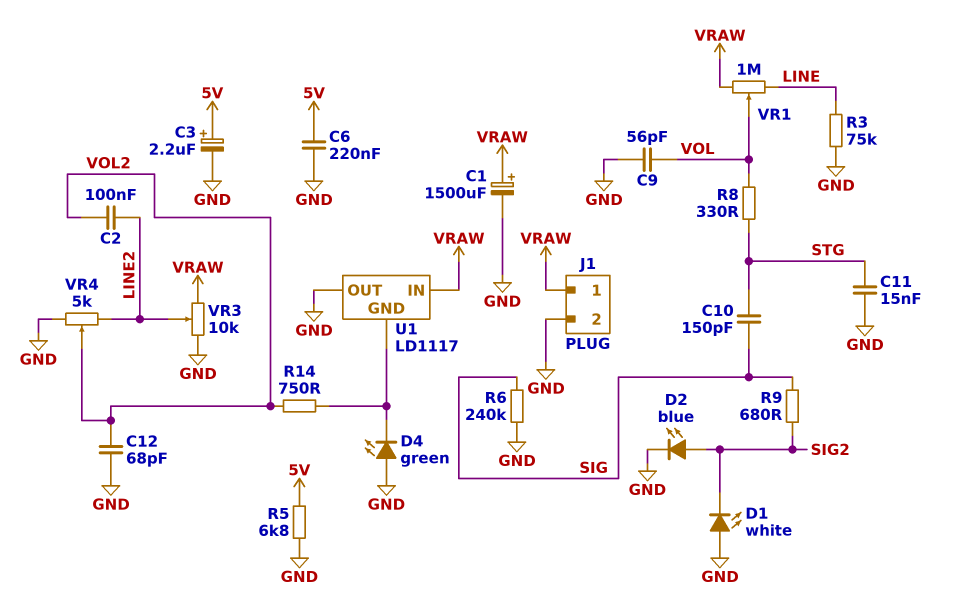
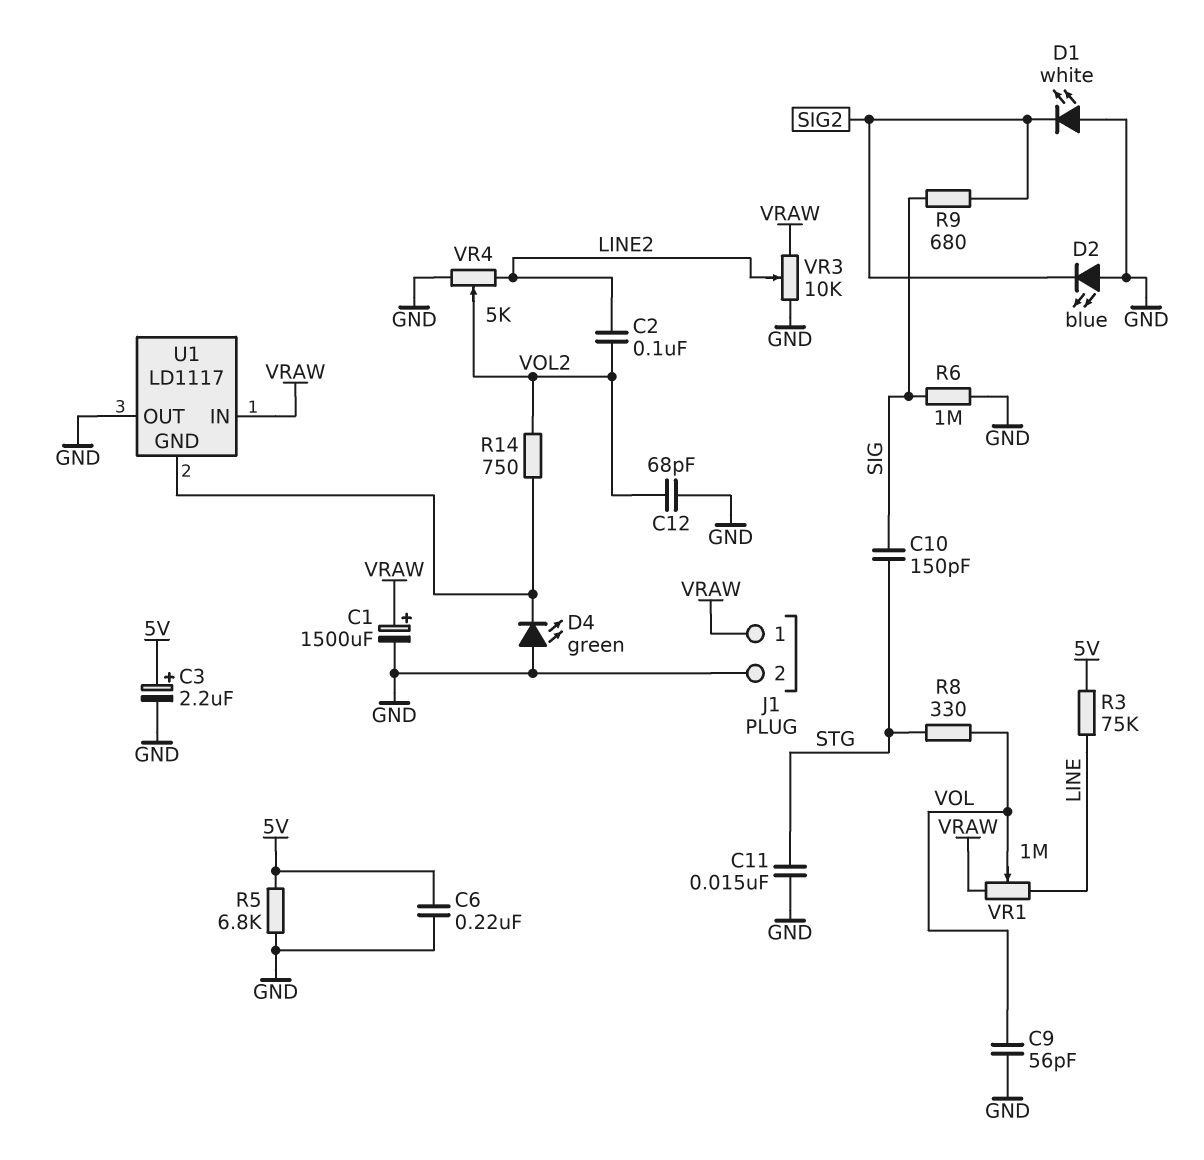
D2: LED blue (A SIG2, K GND) -> LED blue (A GND, K SIG2)
R3: 75k (GND, LINE) -> 75k (5V, LINE)
R6: 240k (GND, SIG) -> 1M (GND, SIG)

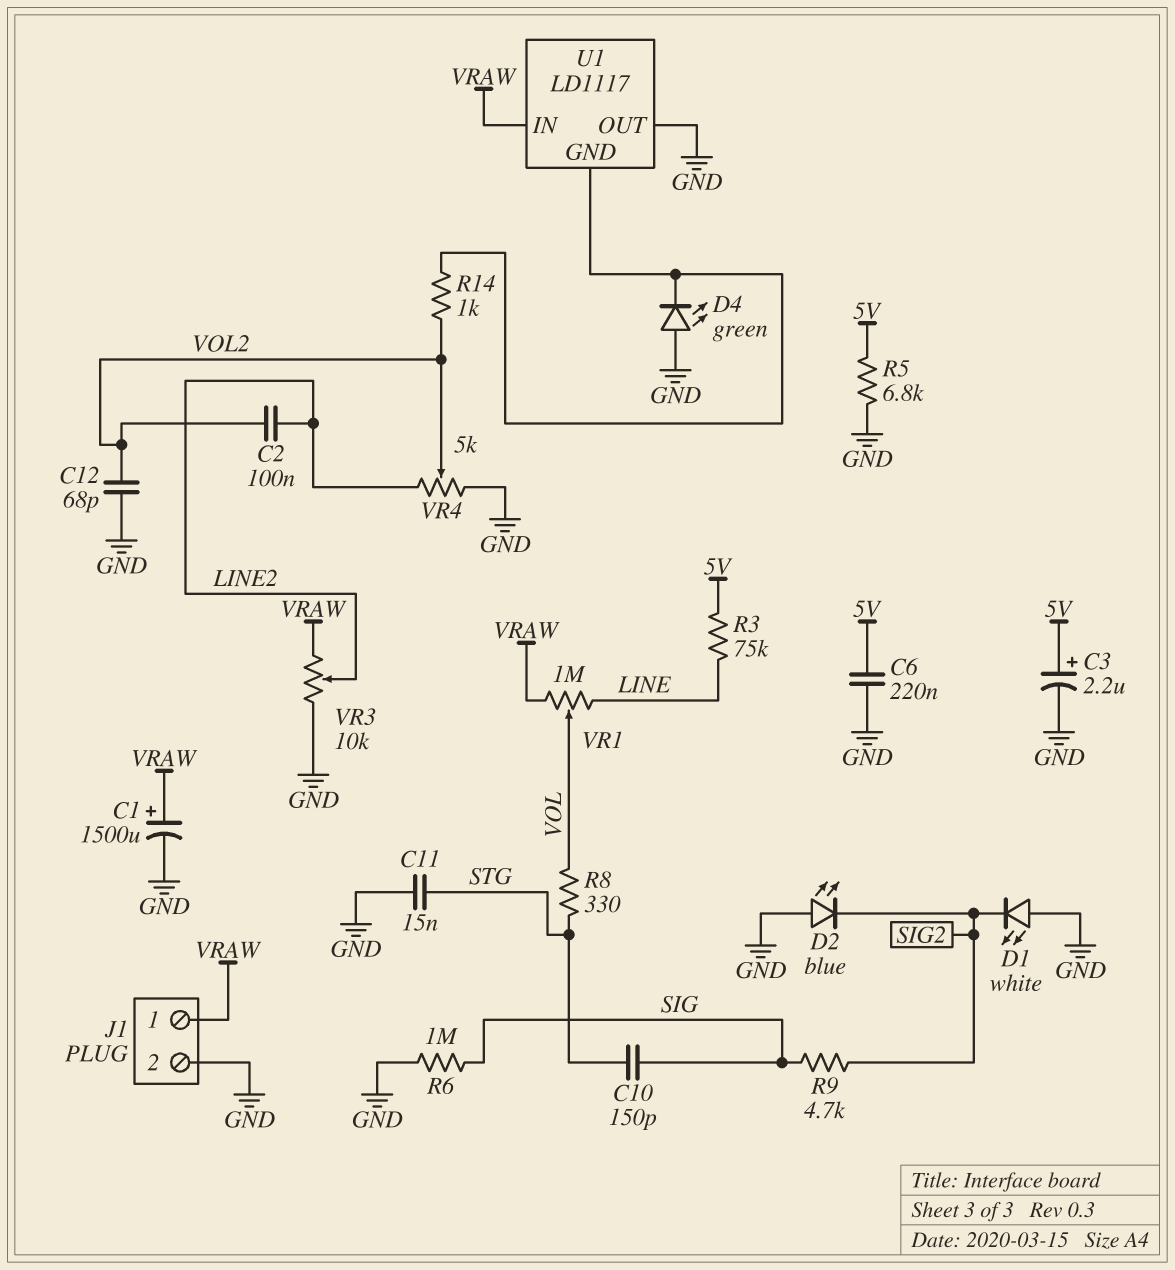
C9: 56pF (GND, VOL) -> none
R9: 680 (SIG, SIG2) -> 4.7k (SIG, SIG2)
R14: 750 (U1/GND, VOL2) -> 1k (U1/GND, VOL2)

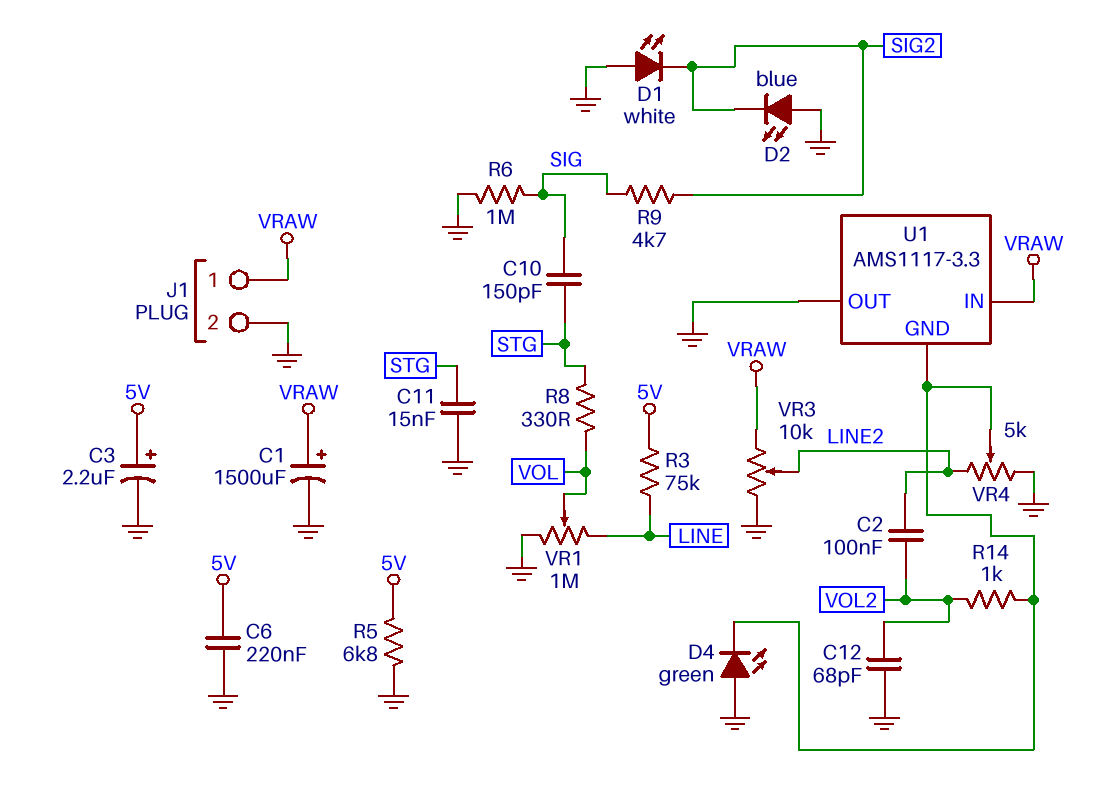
U1: LD1117 -> AMS1117-3.3
VR1: 1M (LINE, VRAW, wiper VOL) -> 1M (GND, LINE, wiper VOL)
VR4: 5k (GND, LINE2, wiper VOL2) -> 5k (GND, LINE2, wiper U1/GND)

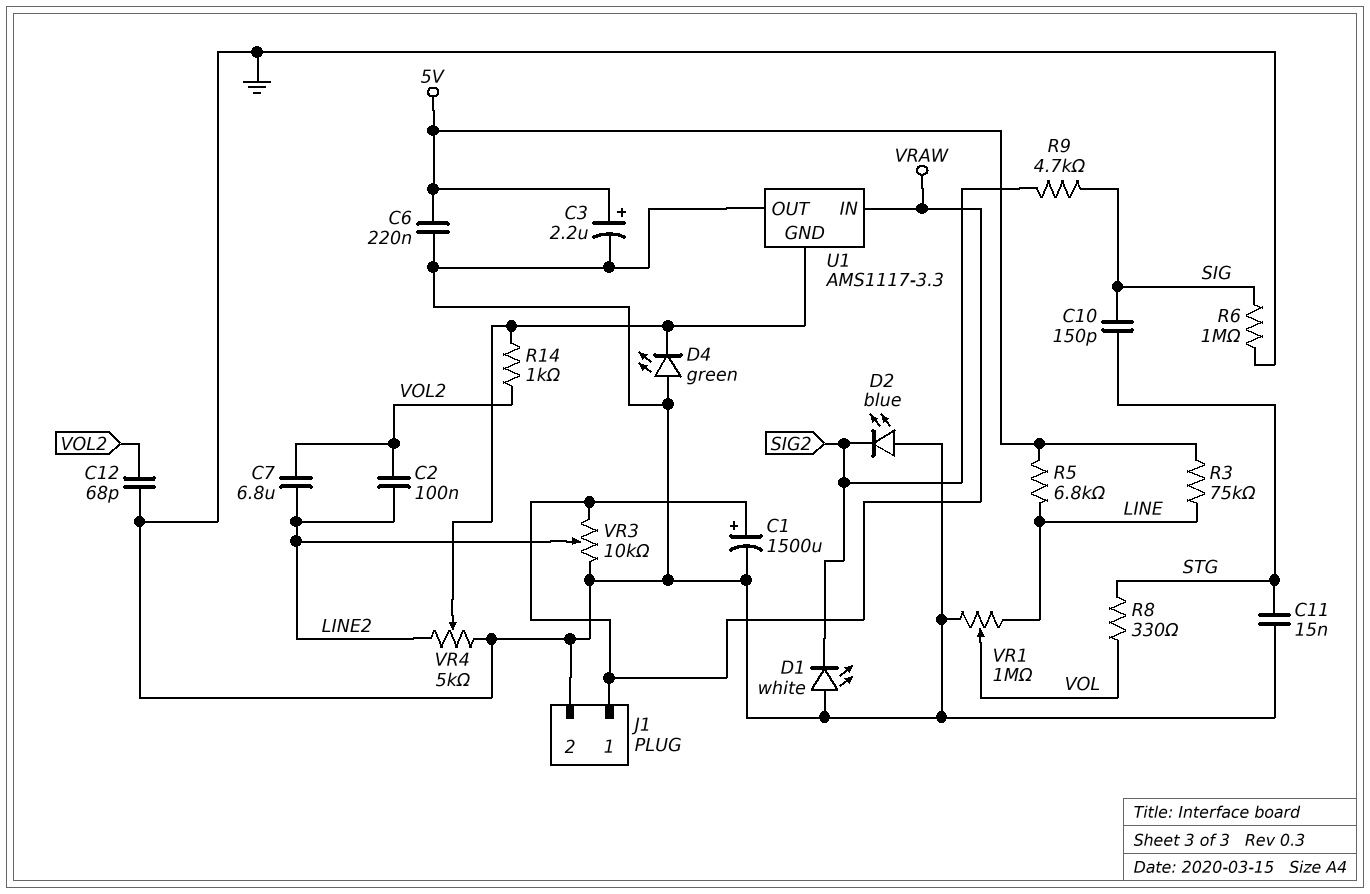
C7: none -> 6.8uF (LINE2, VOL2)
R5: 6.8k (5V, GND) -> 6.8k (5V, LINE)

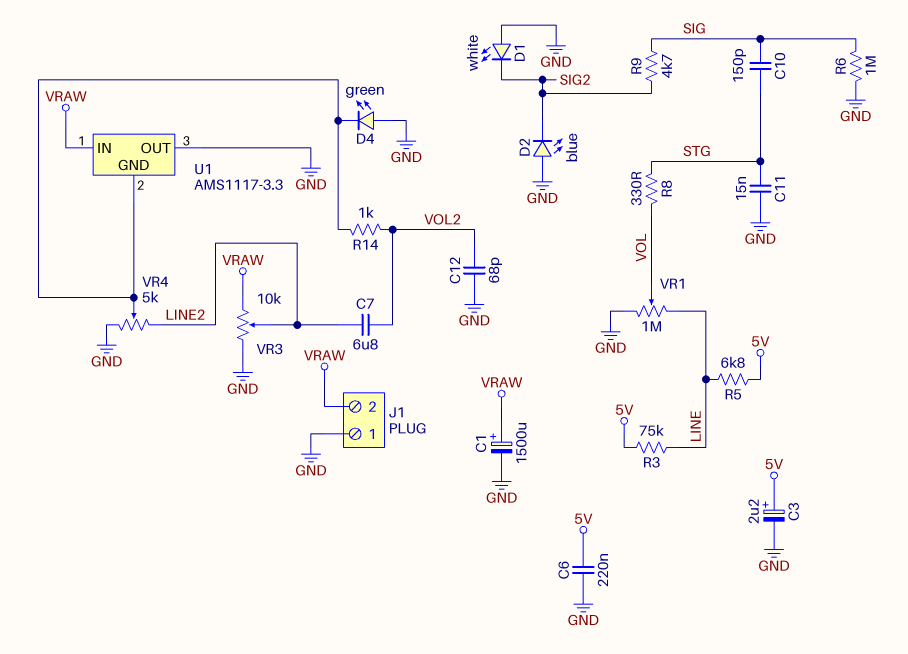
C2: 100nF (LINE2, VOL2) -> none
J1 pin 1: VRAW -> GND
J1 pin 2: GND -> VRAW

